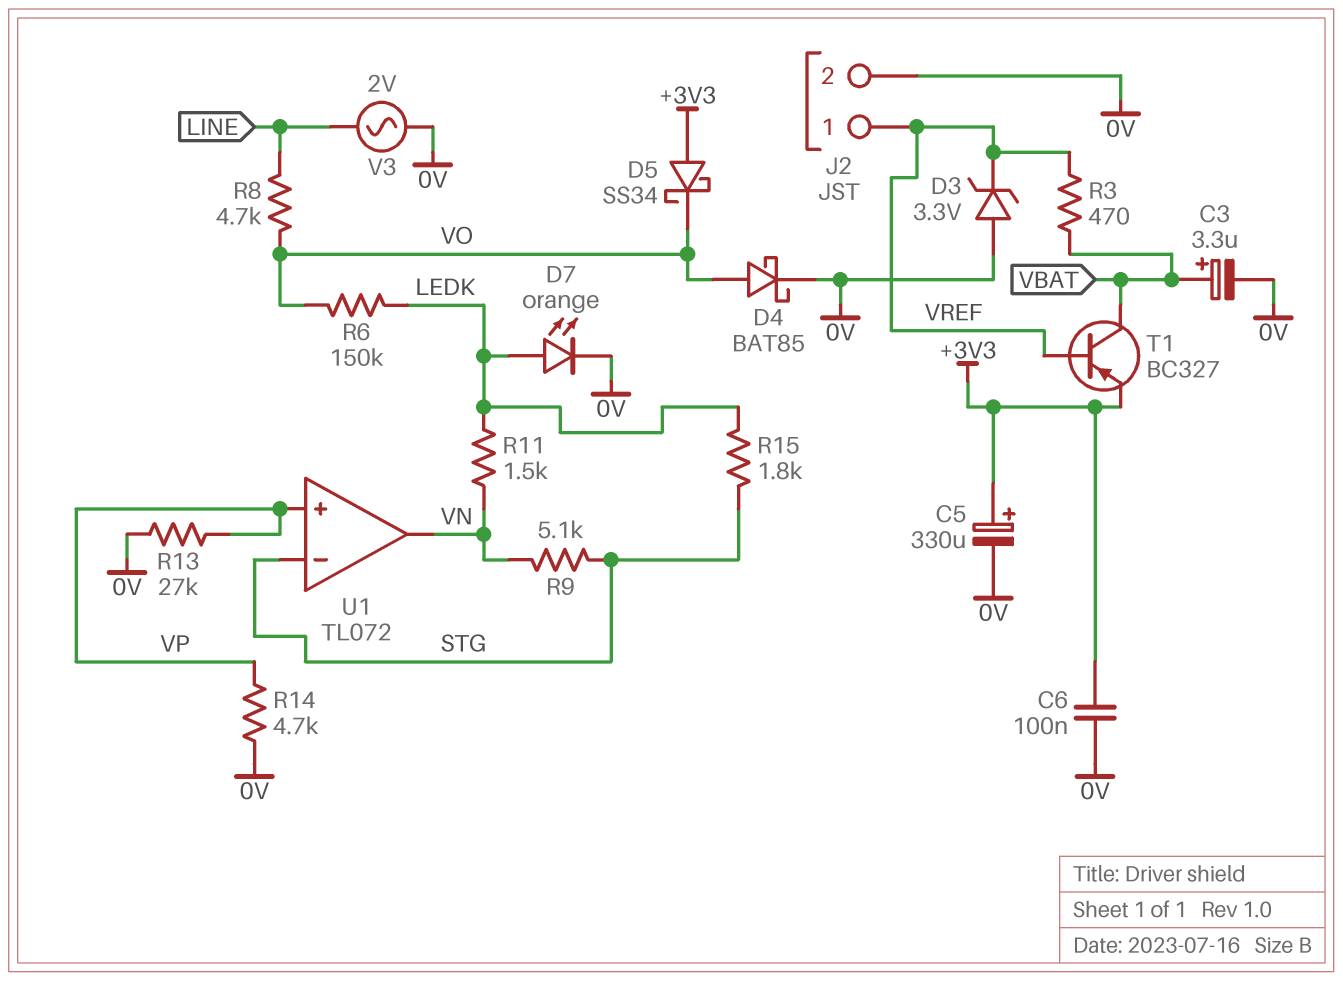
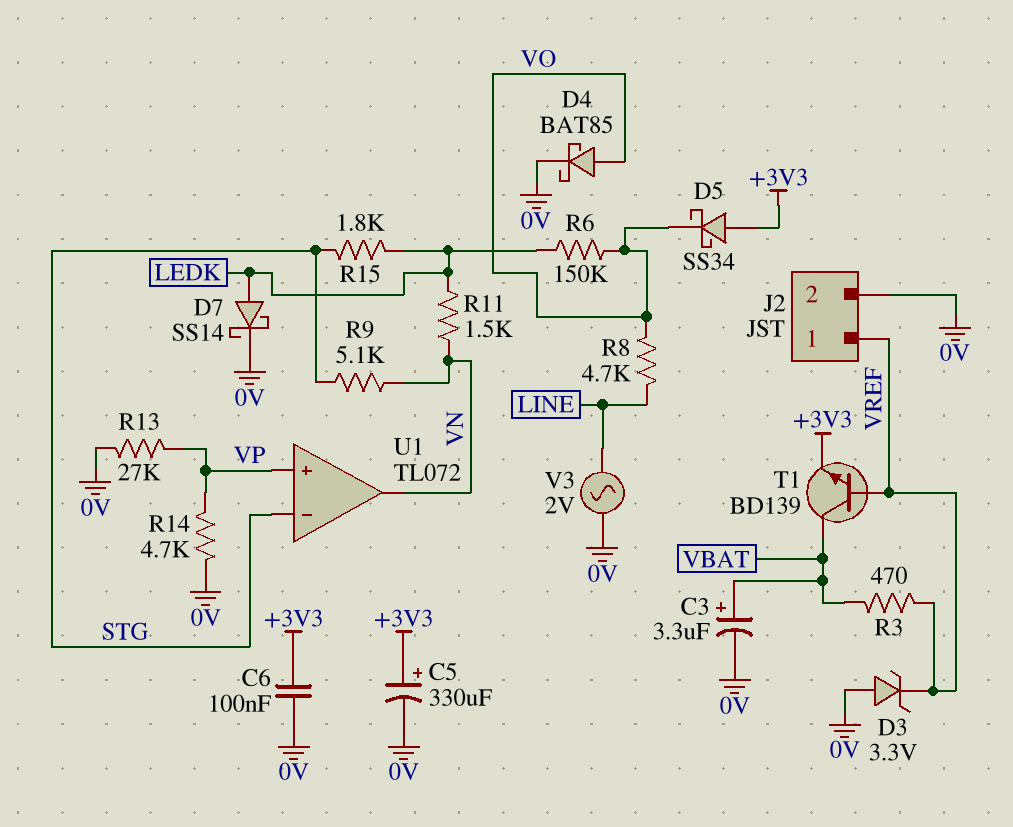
D7: LED orange (A LEDK, K 0V) -> schottky SS14 (A LEDK, K 0V)
T1: PNP BC327 (B VREF, C VBAT, E +3V3) -> NPN BD139 (B VREF, C VBAT, E +3V3)

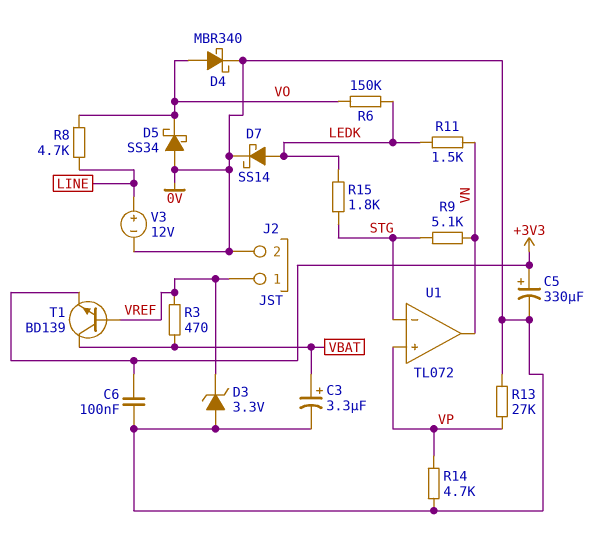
D4: schottky BAT85 (A VO, K 0V) -> schottky MBR340 (A VO, K 0V)
D5: schottky SS34 (A +3V3, K VO) -> schottky SS34 (A 0V, K VO)
V3: AC 2V (0V, LINE) -> 12V (plus LINE, minus 0V)

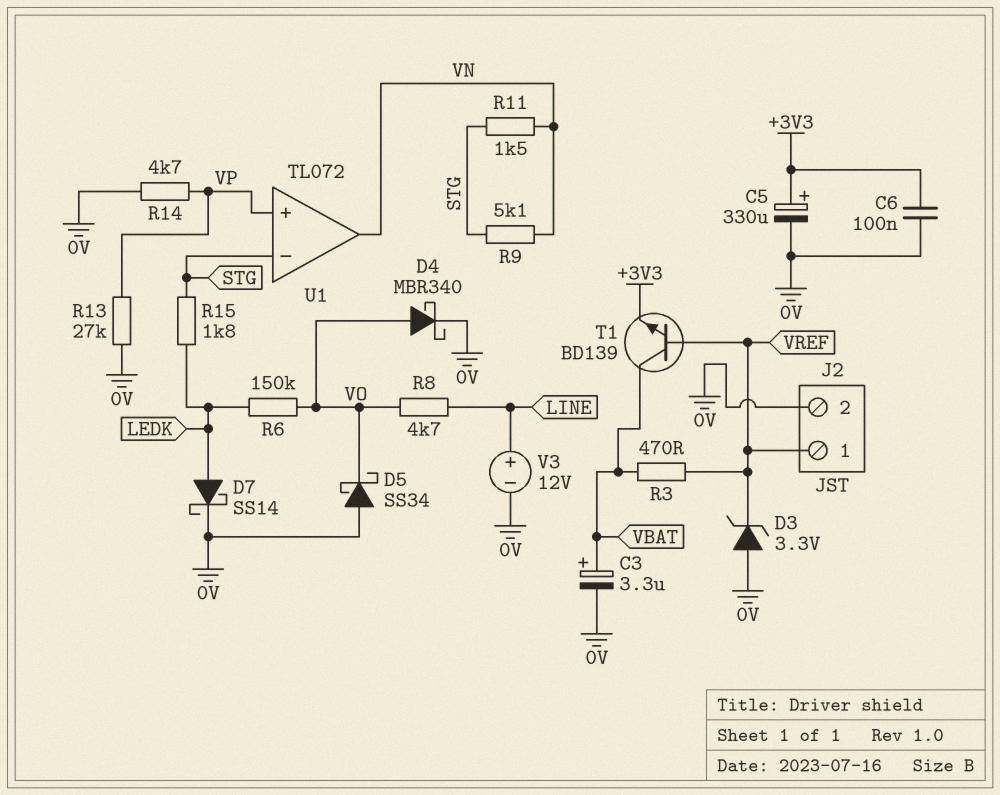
R11: 1.5k (LEDK, VN) -> 1.5k (STG, VN)

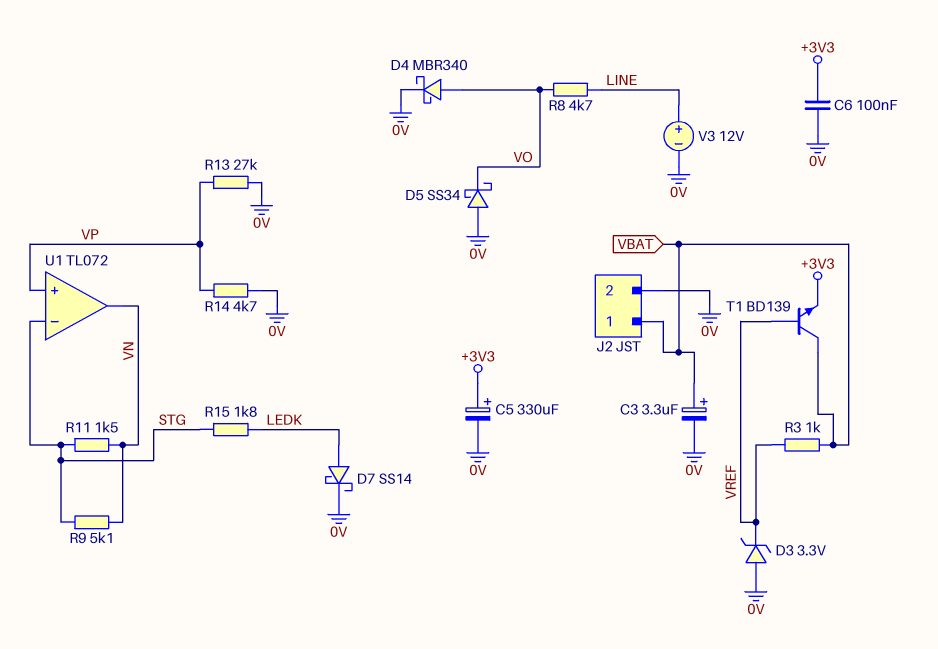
J2 pin 1: VREF -> VBAT
R3: 470 (VBAT, VREF) -> 1k (VBAT, VREF)
R6: 150k (LEDK, VO) -> none

